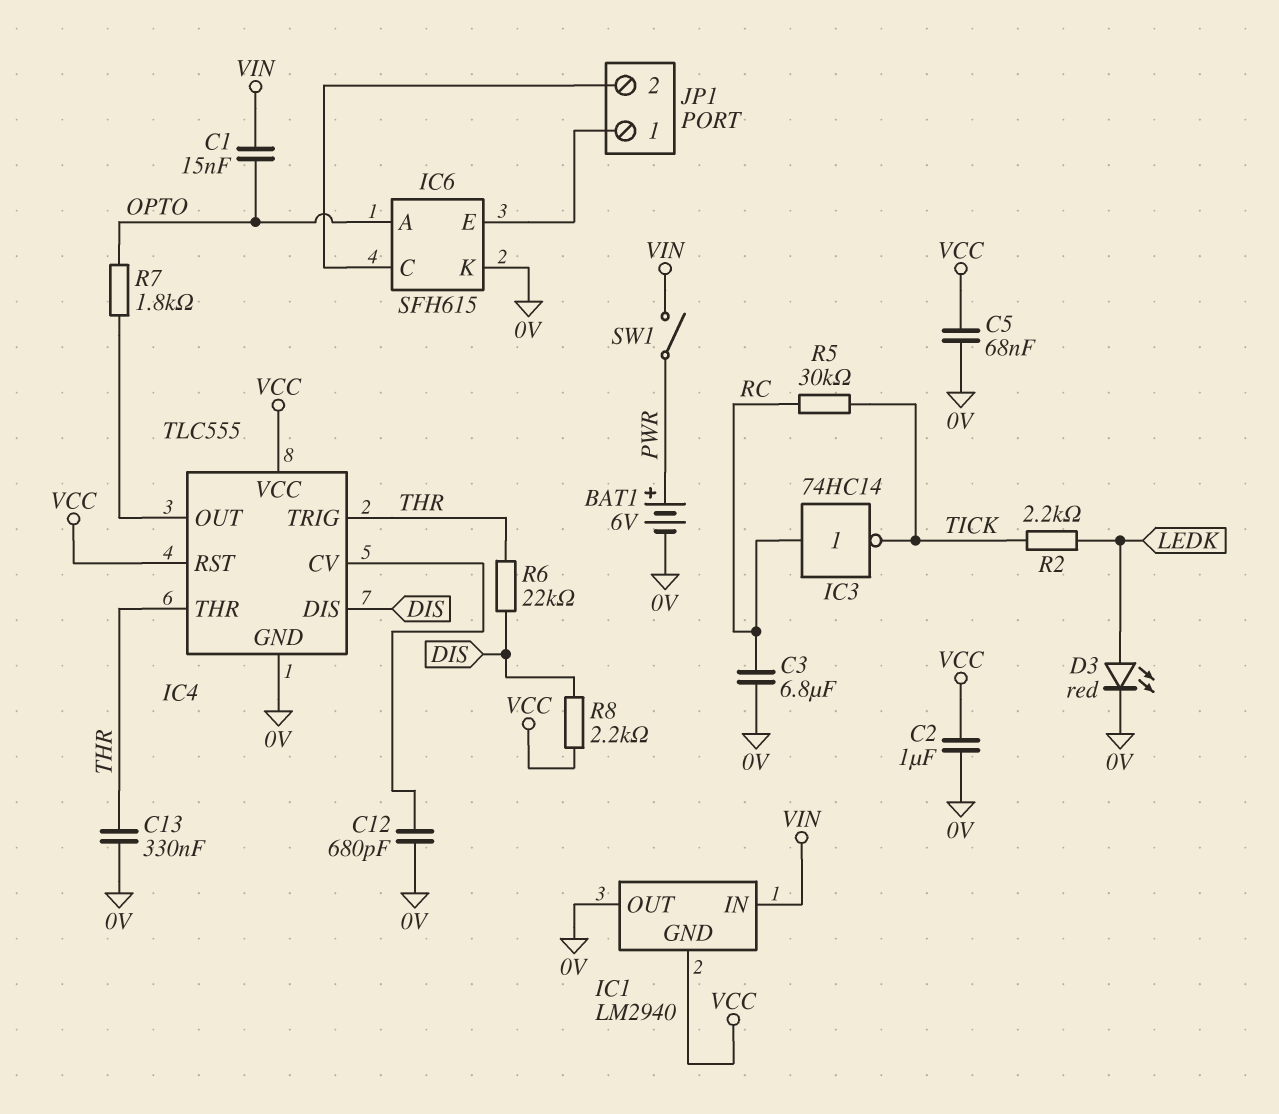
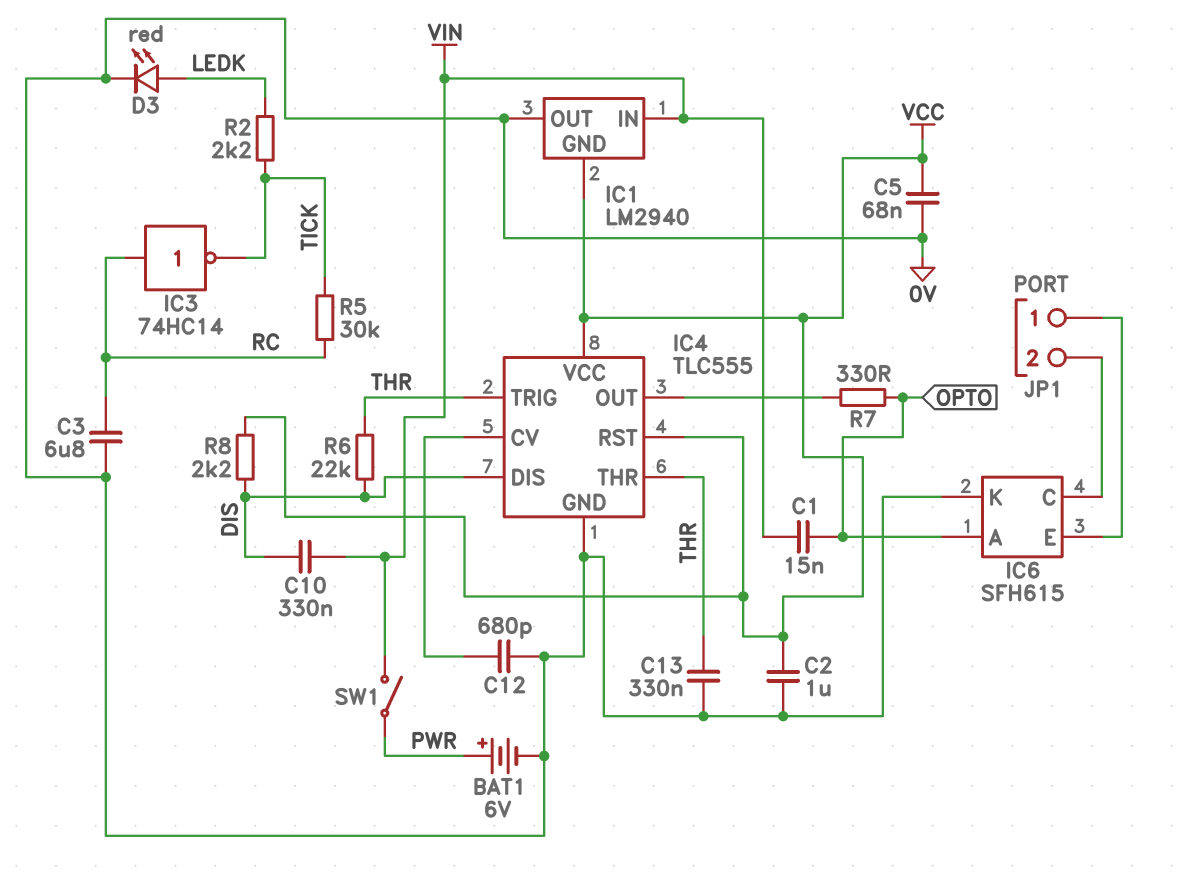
C10: none -> 330nF (DIS, VIN)
R7: 1.8k (IC4/OUT, OPTO) -> 330 (IC4/OUT, OPTO)

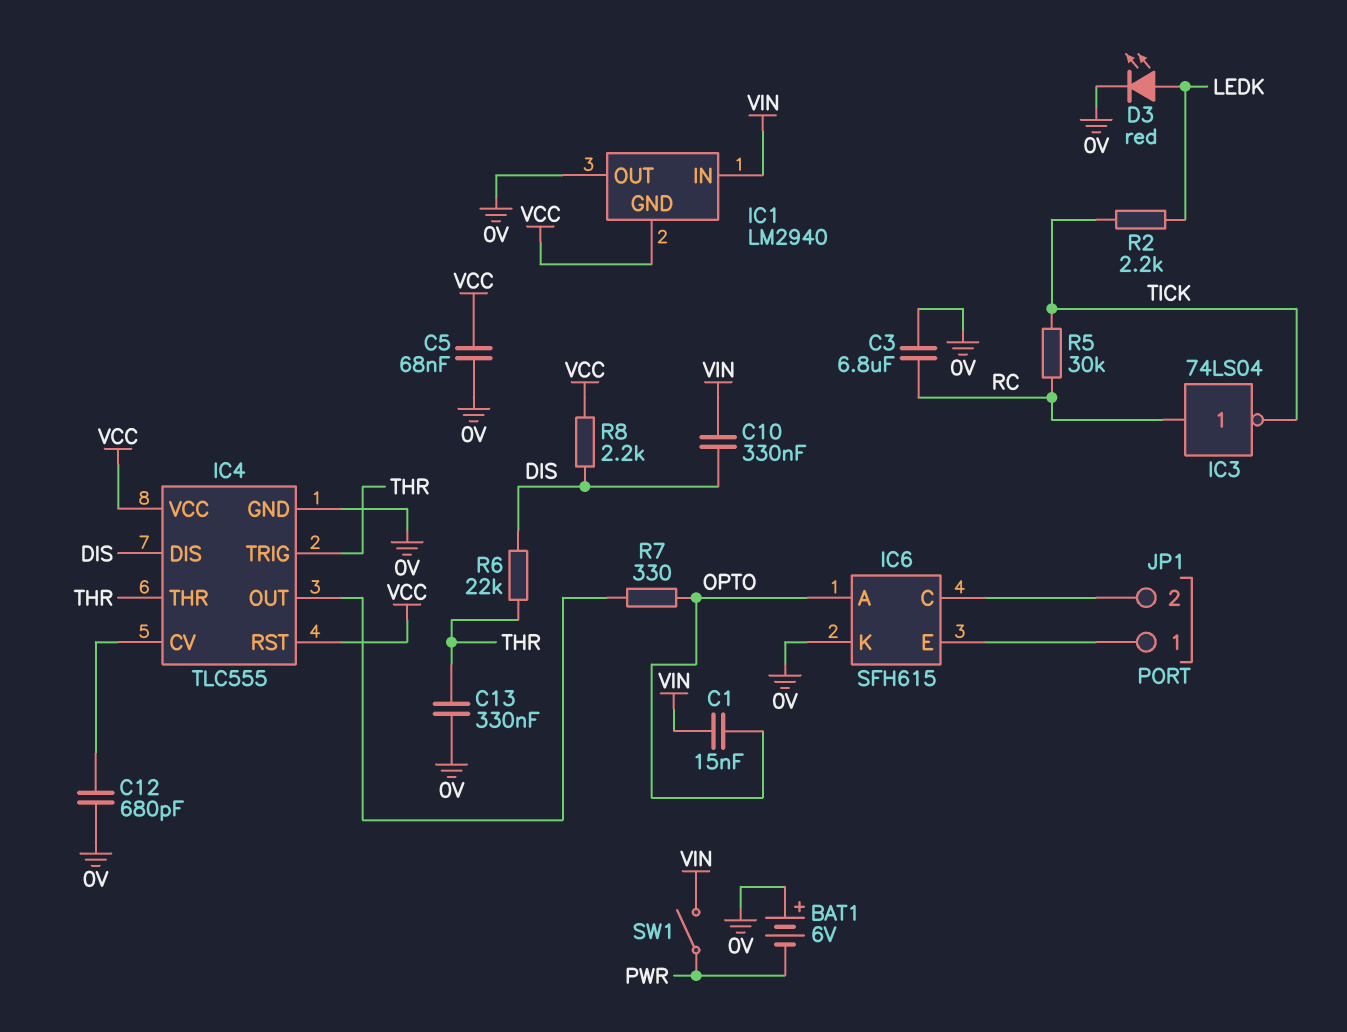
BAT1: 6V (plus PWR, minus 0V) -> 6V (plus 0V, minus PWR)
C2: 1uF (0V, VCC) -> none
IC3: NOT 74HC14 (in RC, out TICK) -> NOT 74LS04 (in RC, out TICK)

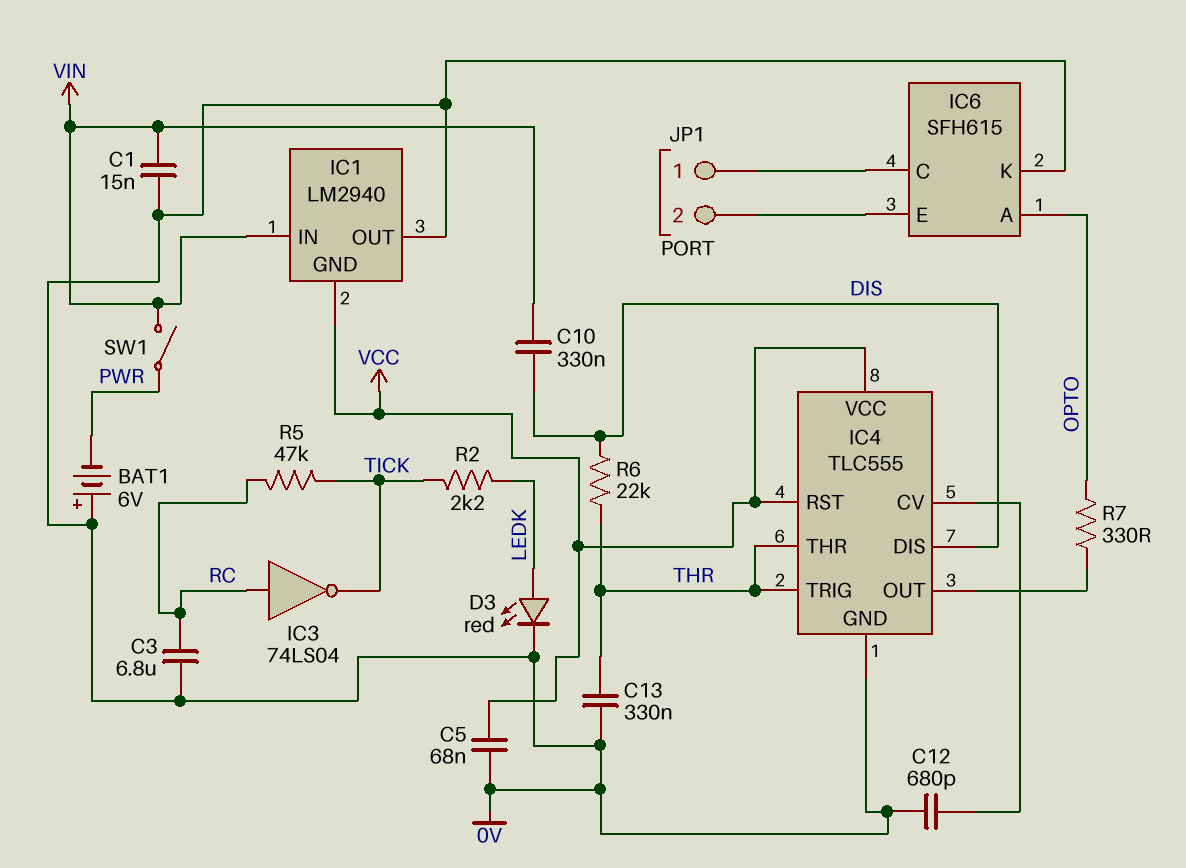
C1: 15nF (OPTO, VIN) -> 15nF (0V, VIN)
JP1 pin 1: IC6/E -> IC6/C
JP1 pin 2: IC6/C -> IC6/E
R5: 30k (RC, TICK) -> 47k (RC, TICK)
R8: 2.2k (DIS, VCC) -> none

